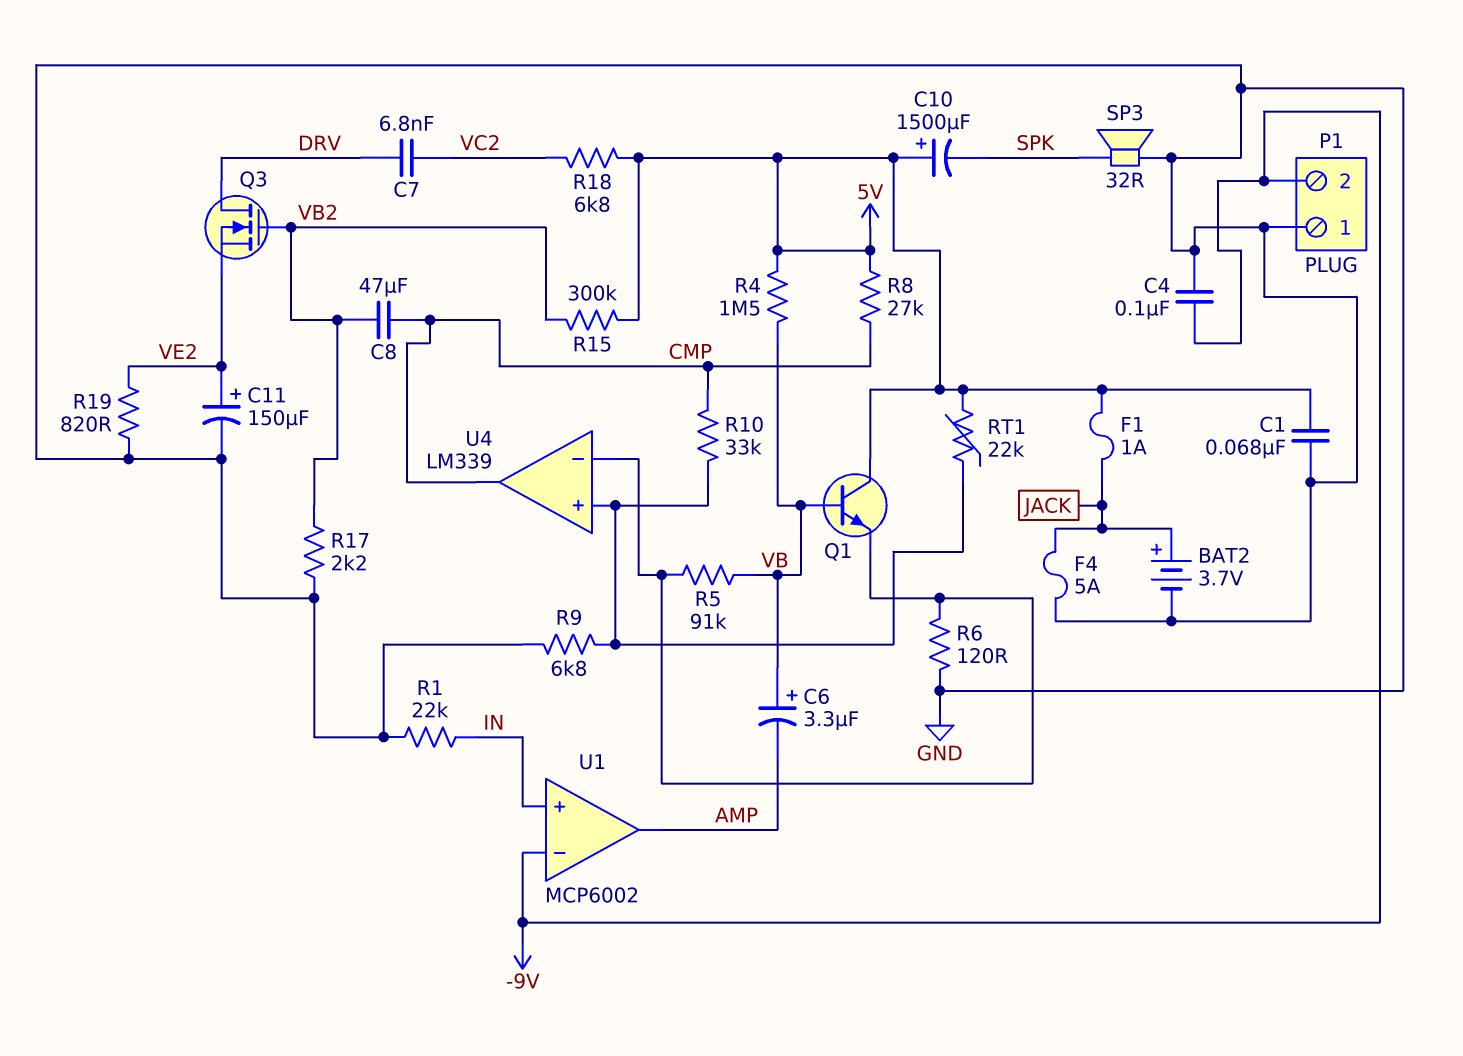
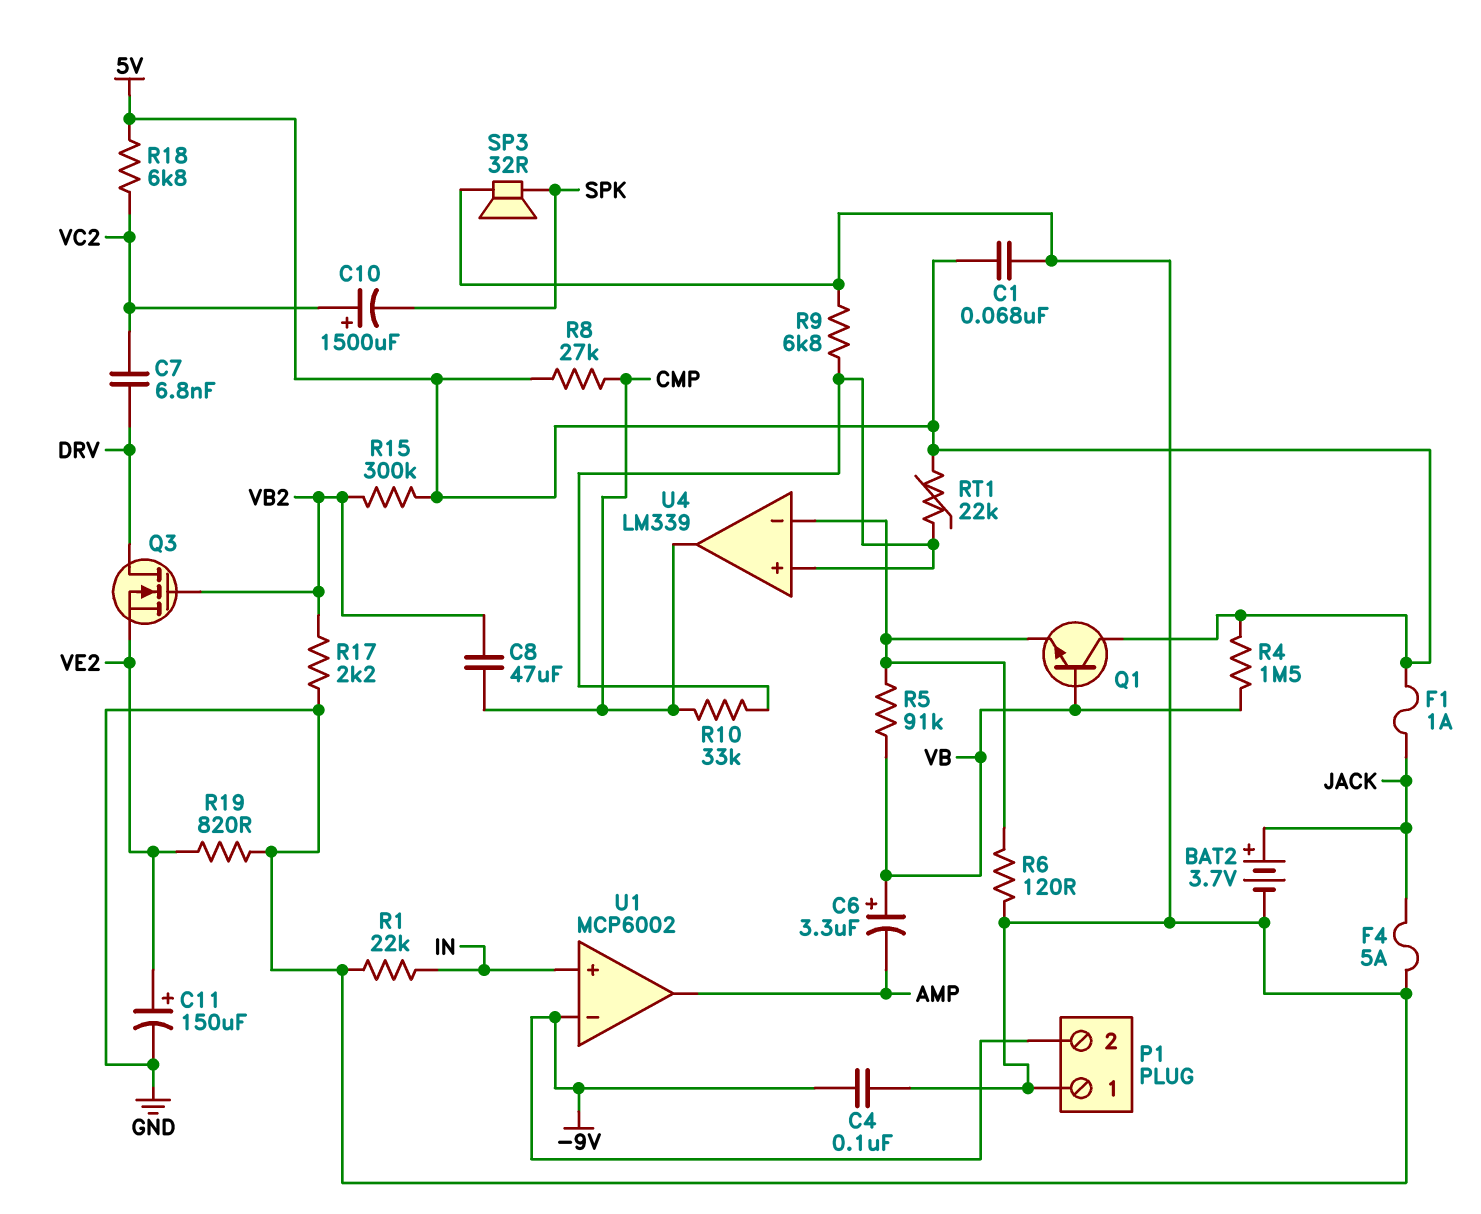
C10: 1500uF (plus 5V, minus SPK) -> 1500uF (plus VC2, minus SPK)

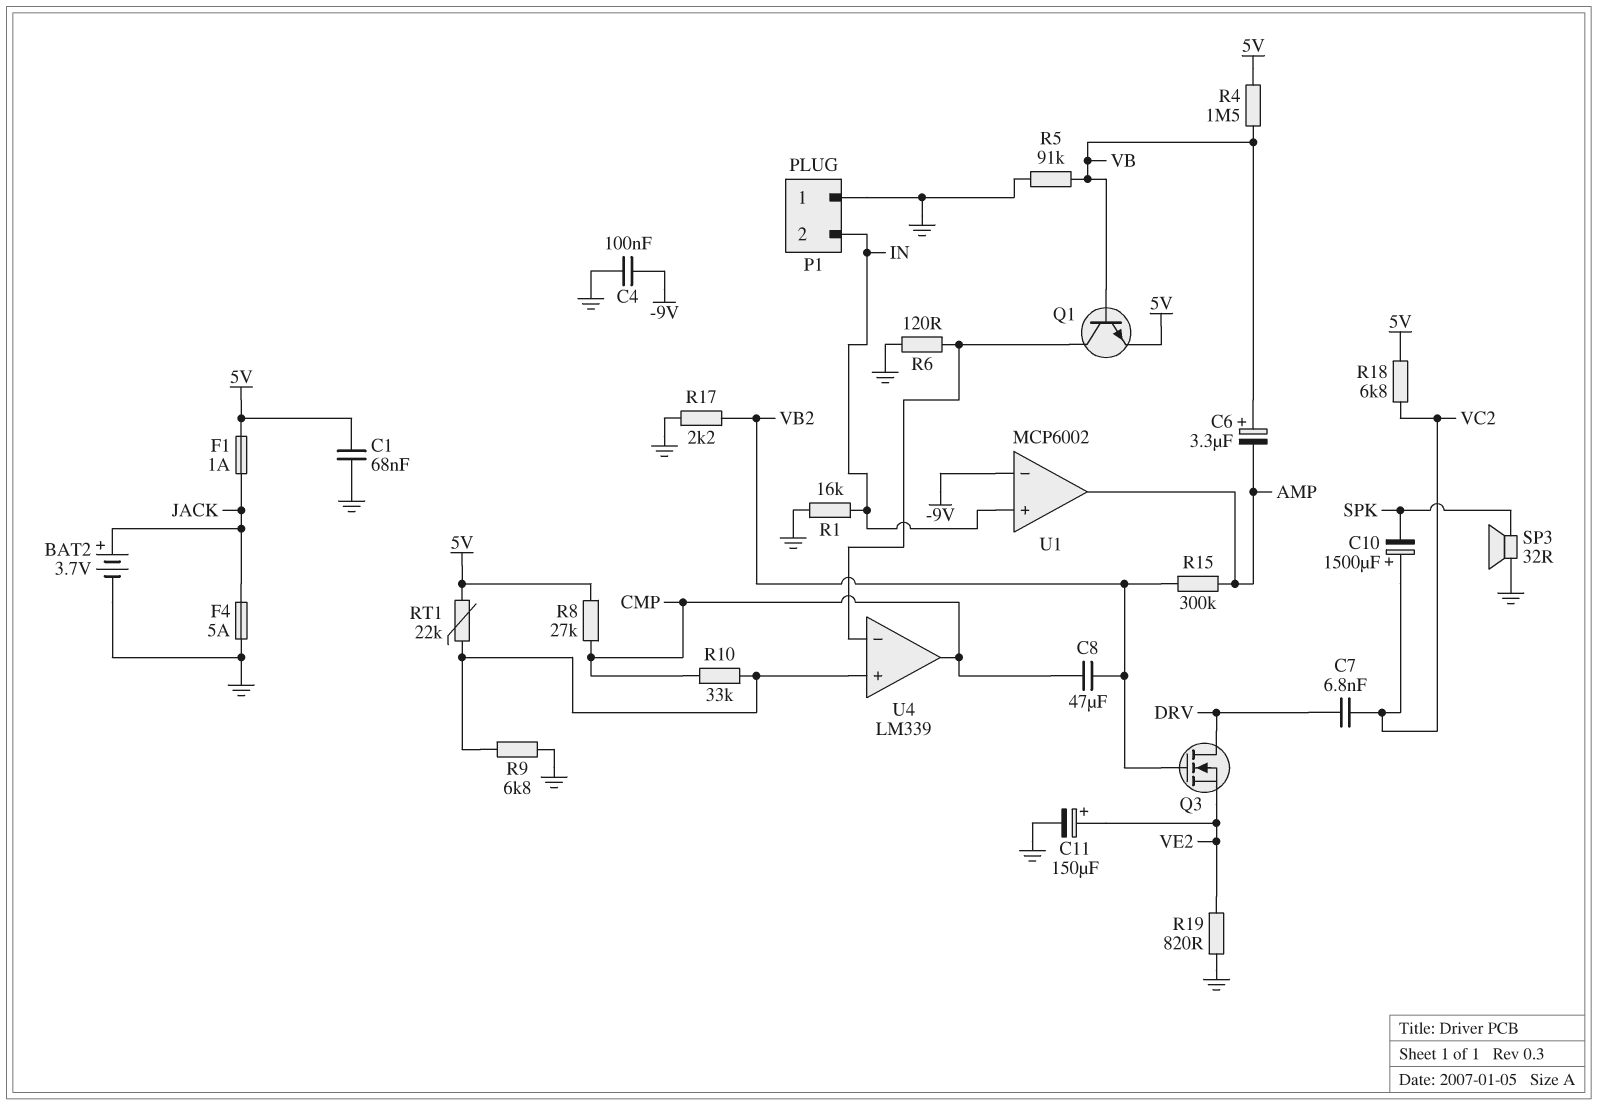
P1 pin 2: -9V -> IN
Q1: NPN (B VB, C 5V, E U4/in-) -> NPN (B VB, C U4/in-, E 5V)
R1: 22k (GND, IN) -> 16k (GND, IN)
R5: 91k (U4/in-, VB) -> 91k (GND, VB)
R15: 300k (5V, VB2) -> 300k (AMP, VB2)

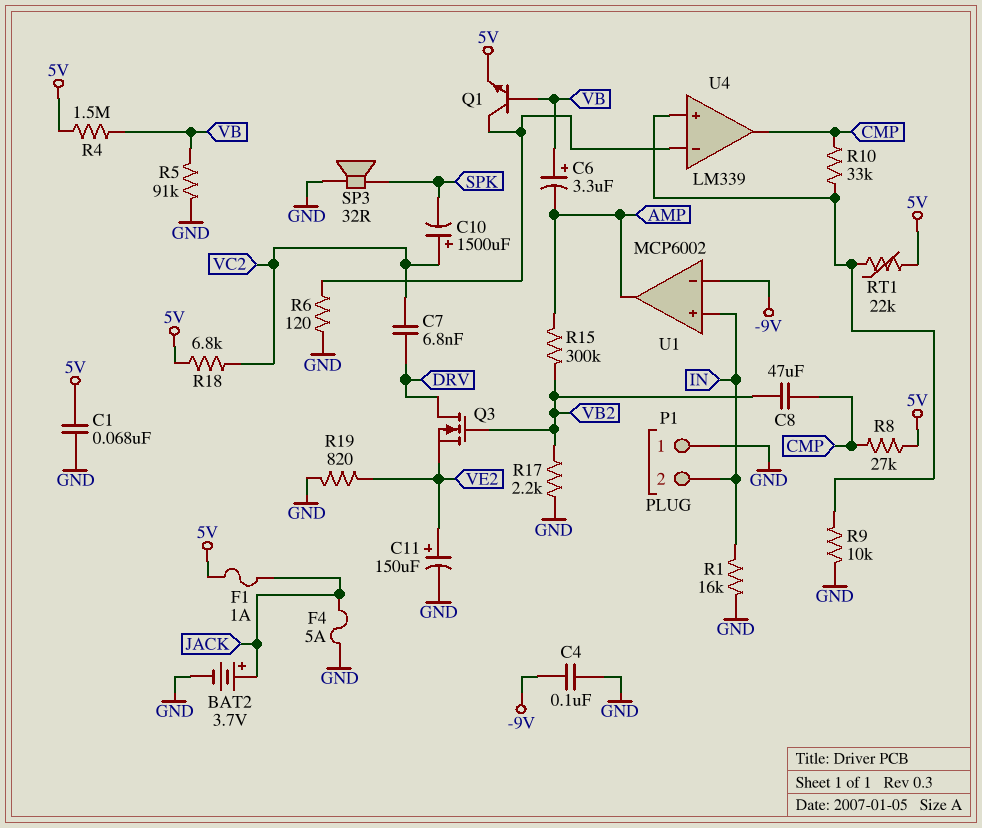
R9: 6.8k (GND, U4/in+) -> 10k (GND, U4/in+)

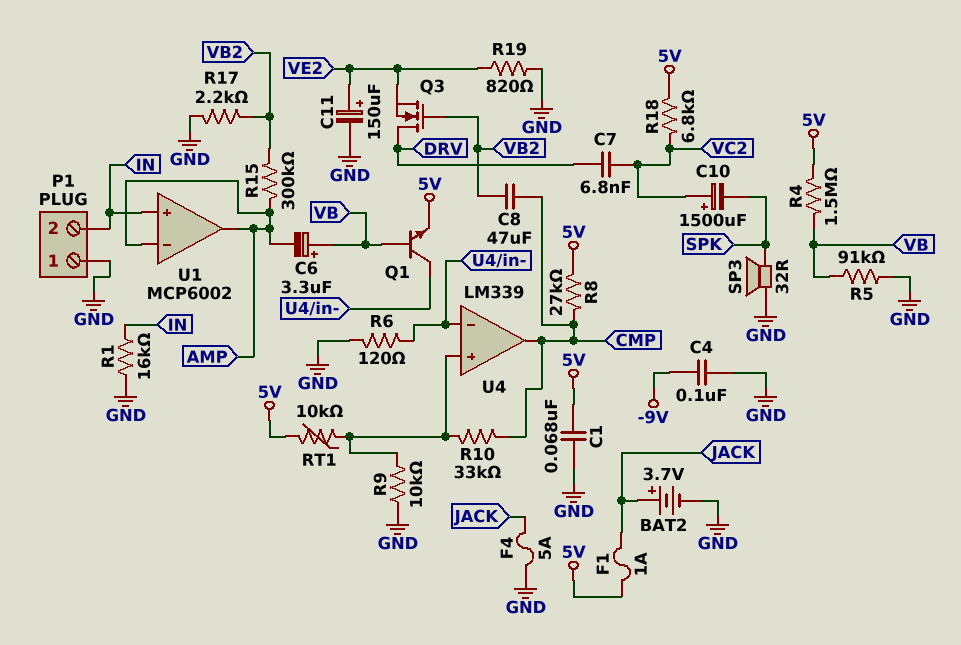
RT1: 22k (5V, U4/in+) -> 10k (5V, U4/in+)
U1 pin in-: -9V -> AMP

